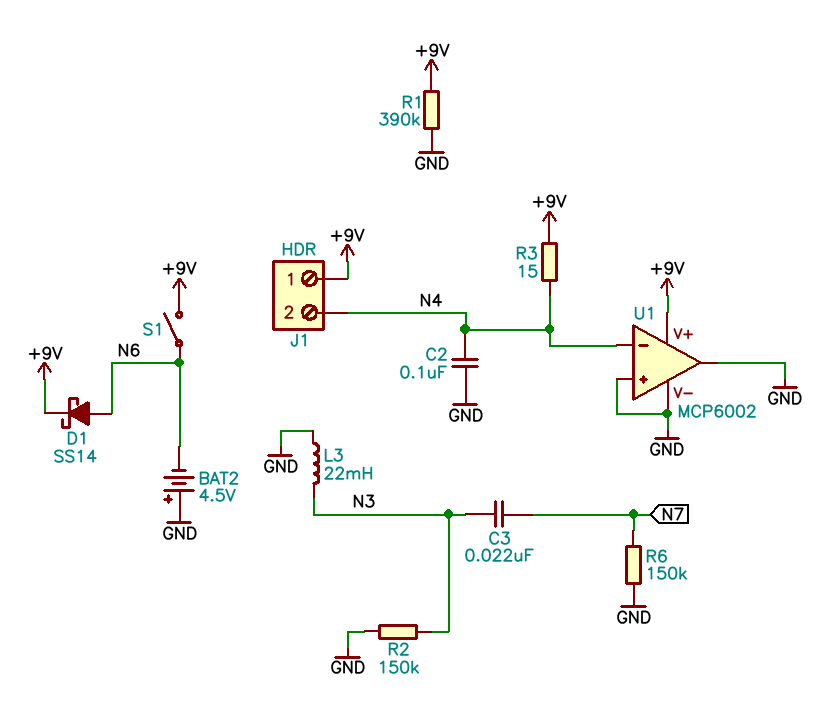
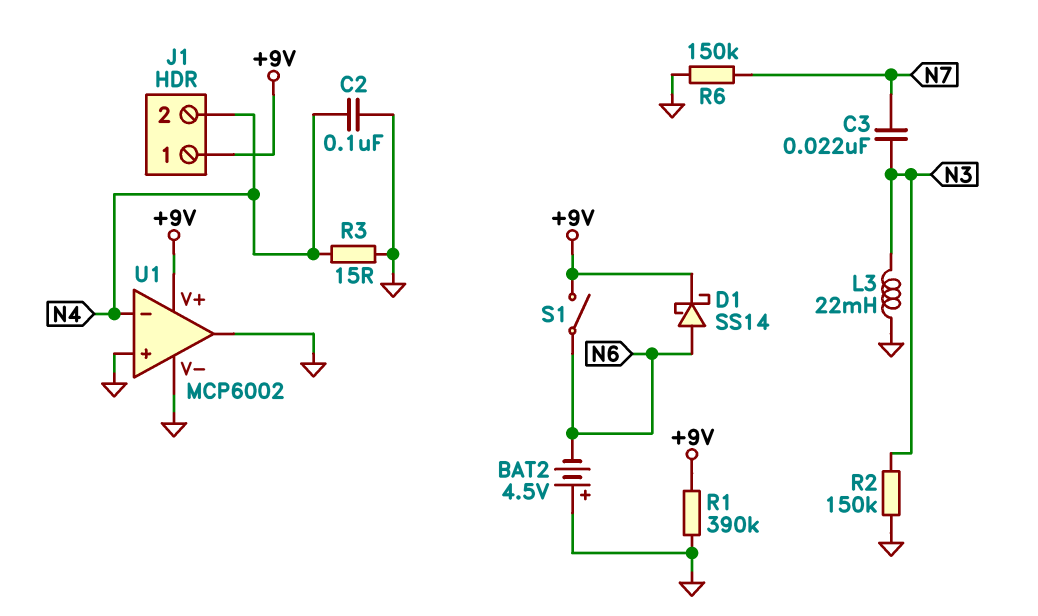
R3: 15 (+9V, N4) -> 15 (GND, N4)

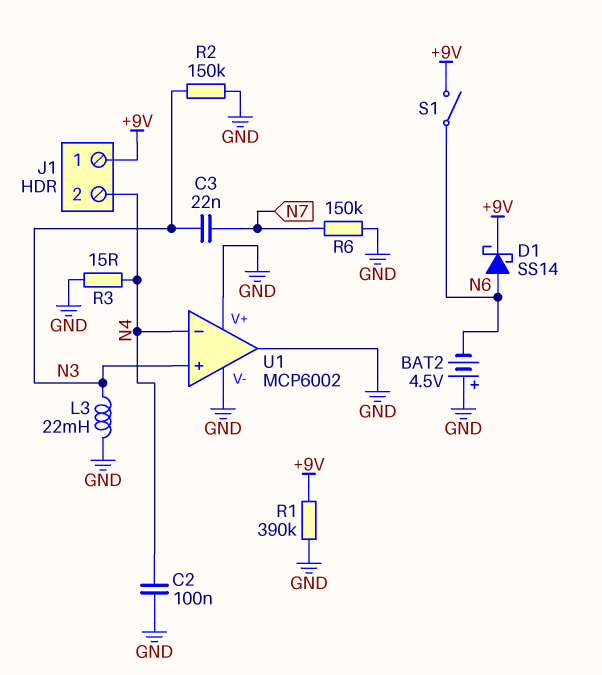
U1 pin V+: +9V -> GND
U1 pin in+: GND -> N3

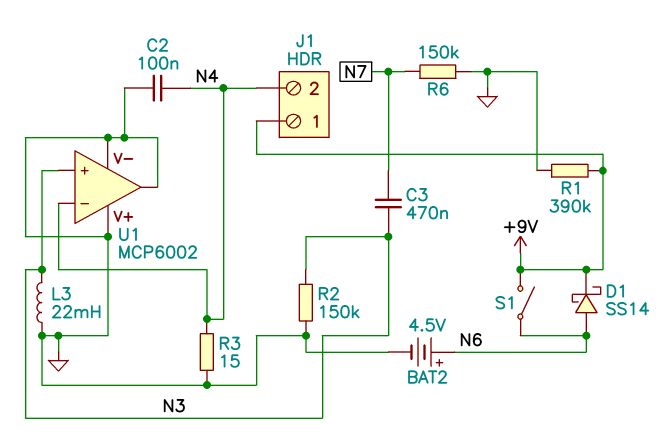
BAT2: 4.5V (plus GND, minus N6) -> 4.5V (plus N6, minus GND)
C3: 22nF (N3, N7) -> 470nF (N3, N7)

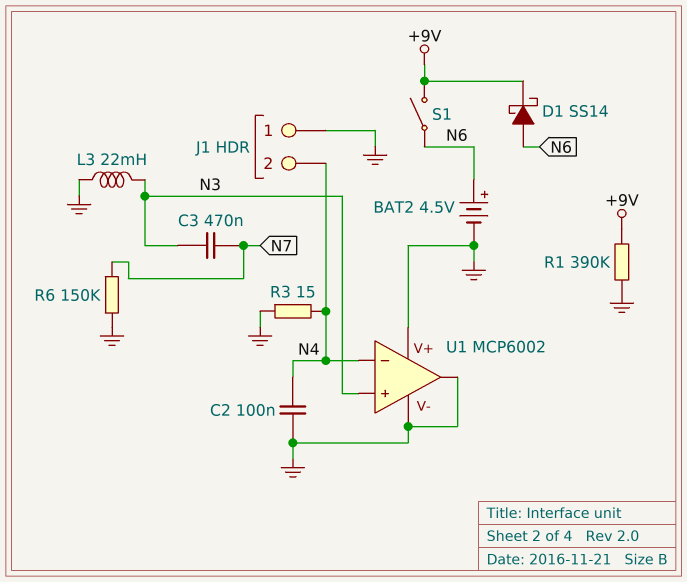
J1 pin 1: +9V -> GND
R2: 150k (GND, N3) -> none

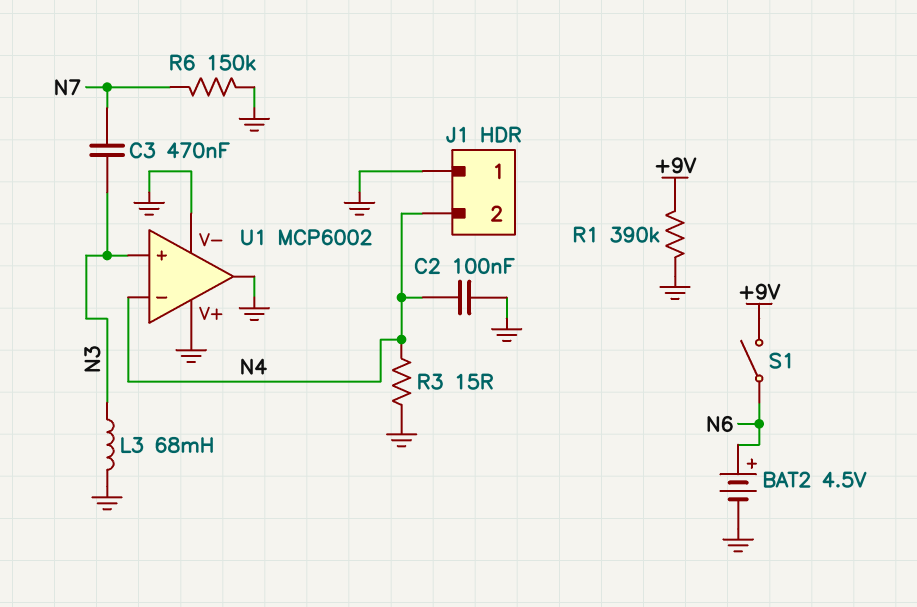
D1: schottky SS14 (A N6, K +9V) -> none
L3: 22mH (GND, N3) -> 68mH (GND, N3)

